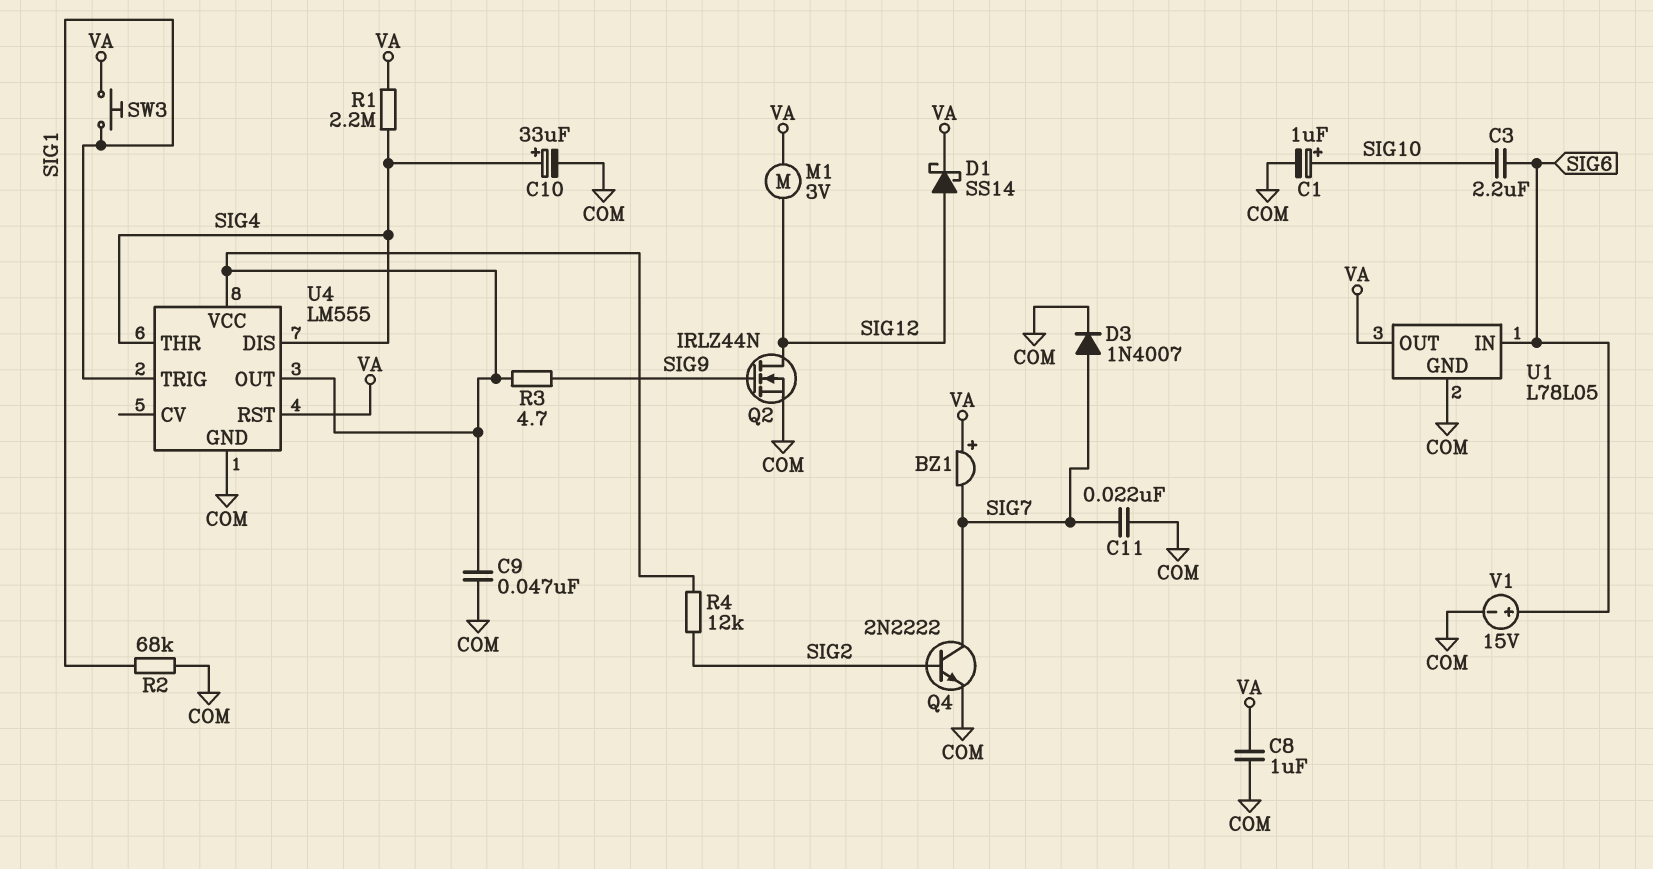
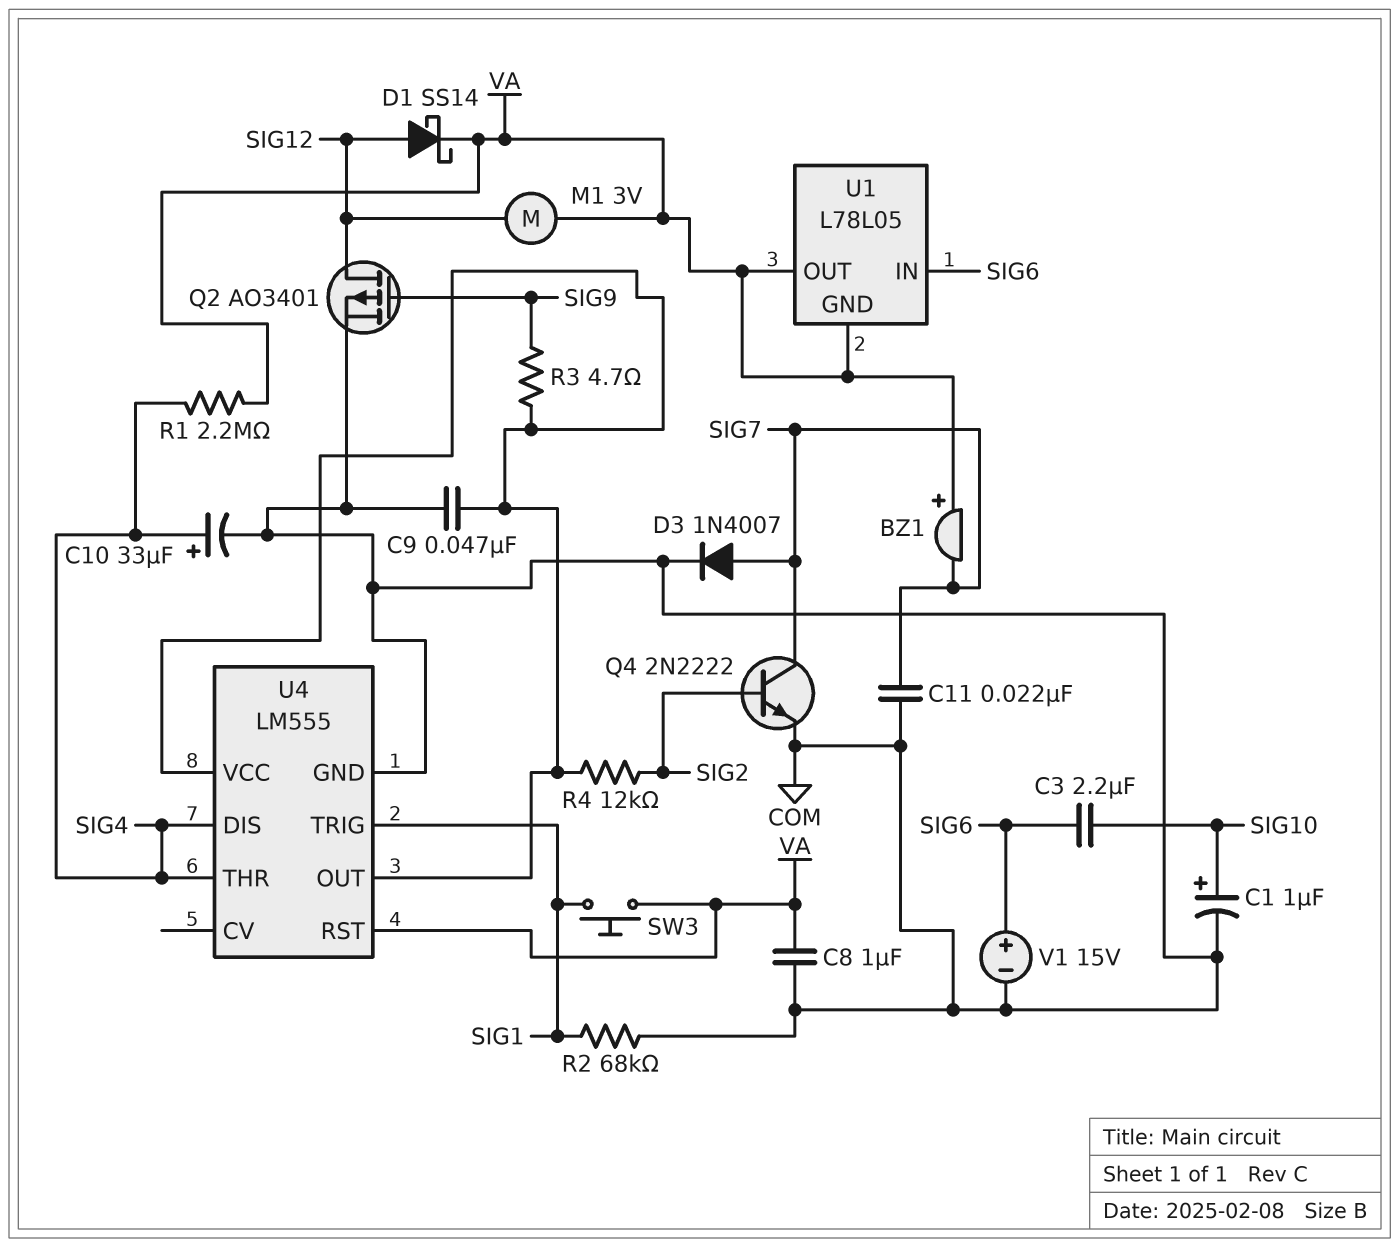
Q2: NMOS IRLZ44N (G SIG9, D SIG12, S COM) -> PMOS AO3401 (G SIG9, D SIG12, S COM)
U1 pin GND: COM -> VA

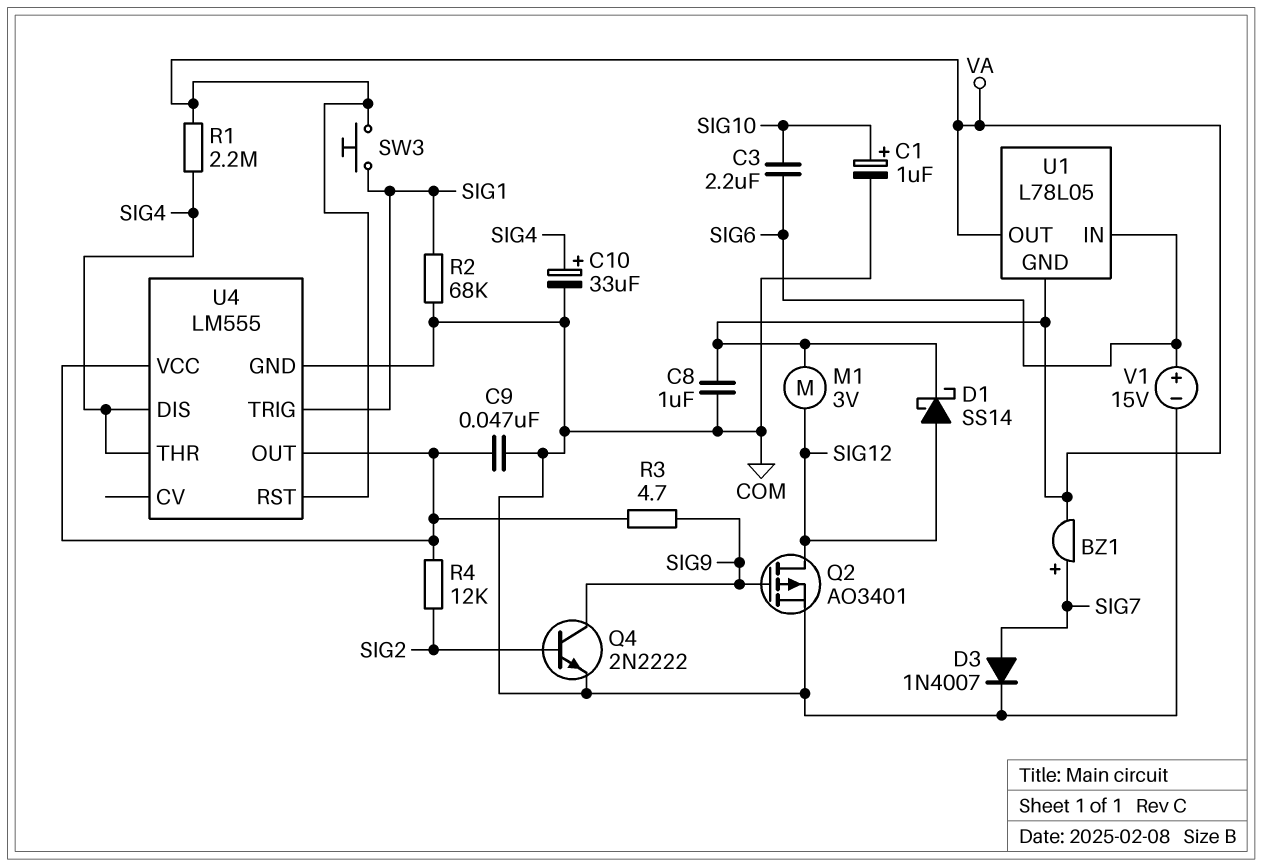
BZ1: buzzer (plus VA, minus SIG7) -> buzzer (plus SIG7, minus VA)
C11: 22nF (COM, SIG7) -> none
Q4: NPN 2N2222 (B SIG2, C SIG7, E COM) -> NPN 2N2222 (B SIG2, C SIG9, E COM)

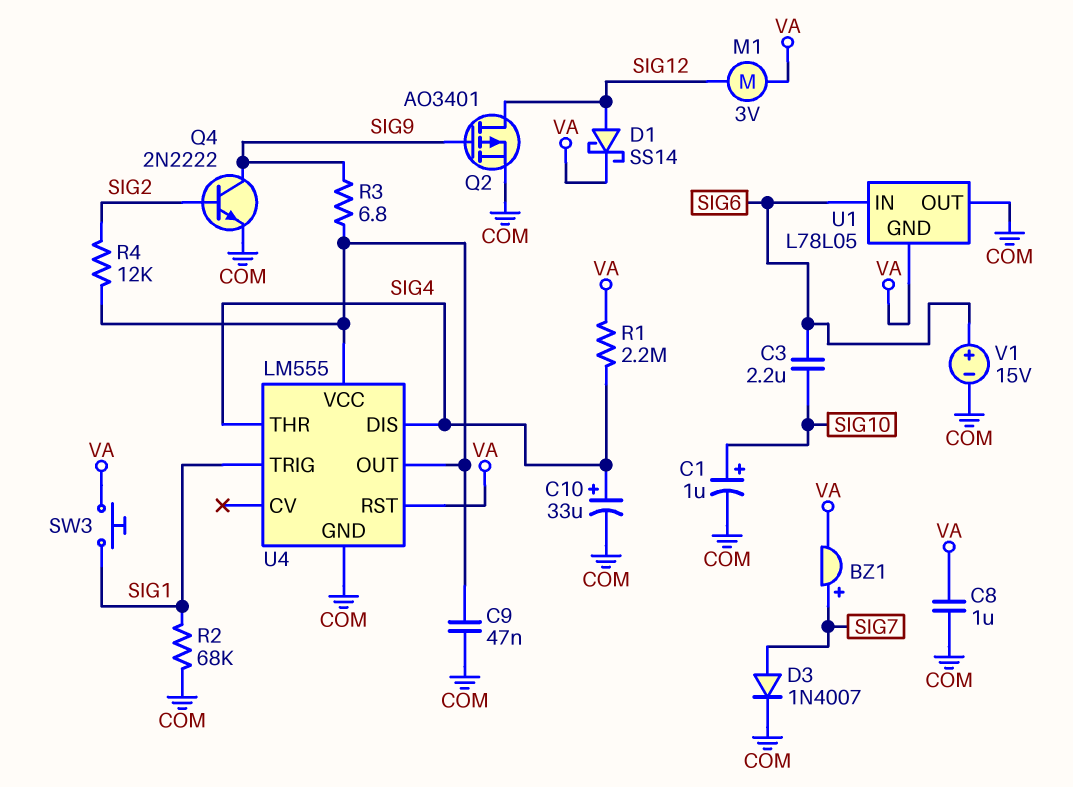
R3: 4.7 (SIG9, U4/OUT) -> 6.8 (SIG9, U4/OUT)
U1 pin OUT: VA -> COM

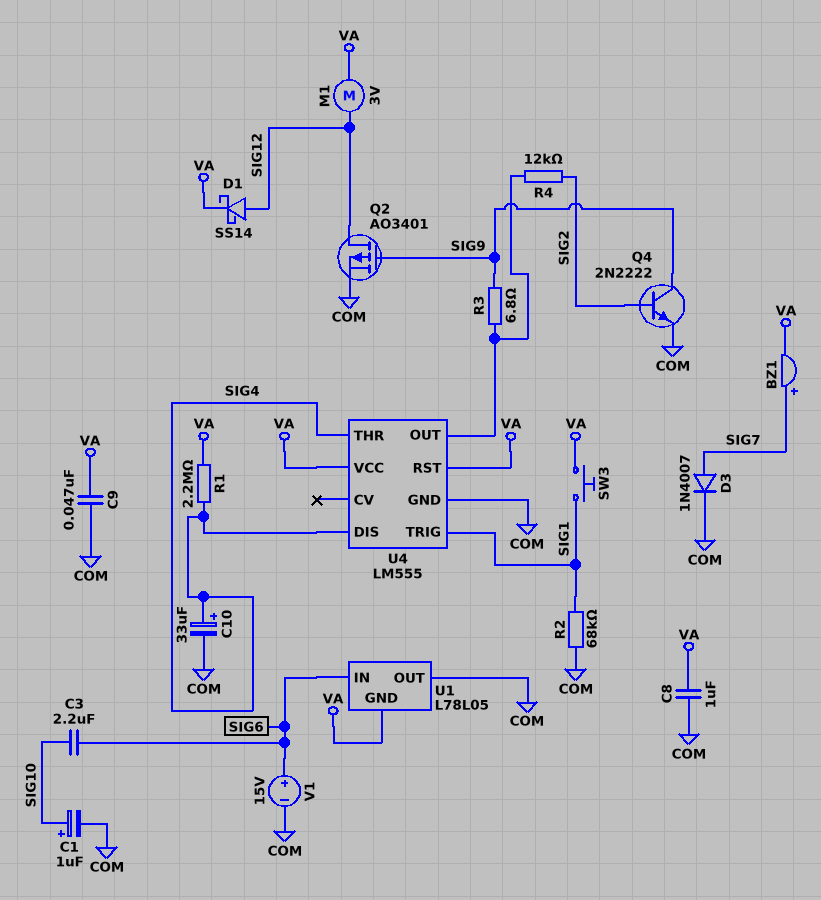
C9: 47nF (COM, U4/OUT) -> 47nF (COM, VA)
U4 pin VCC: U4/OUT -> VA

